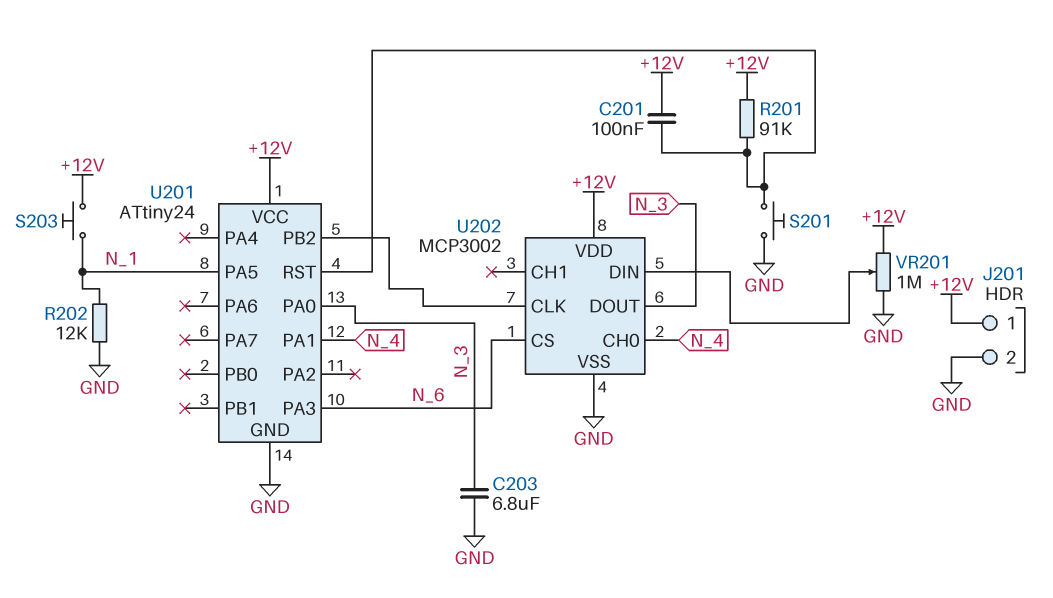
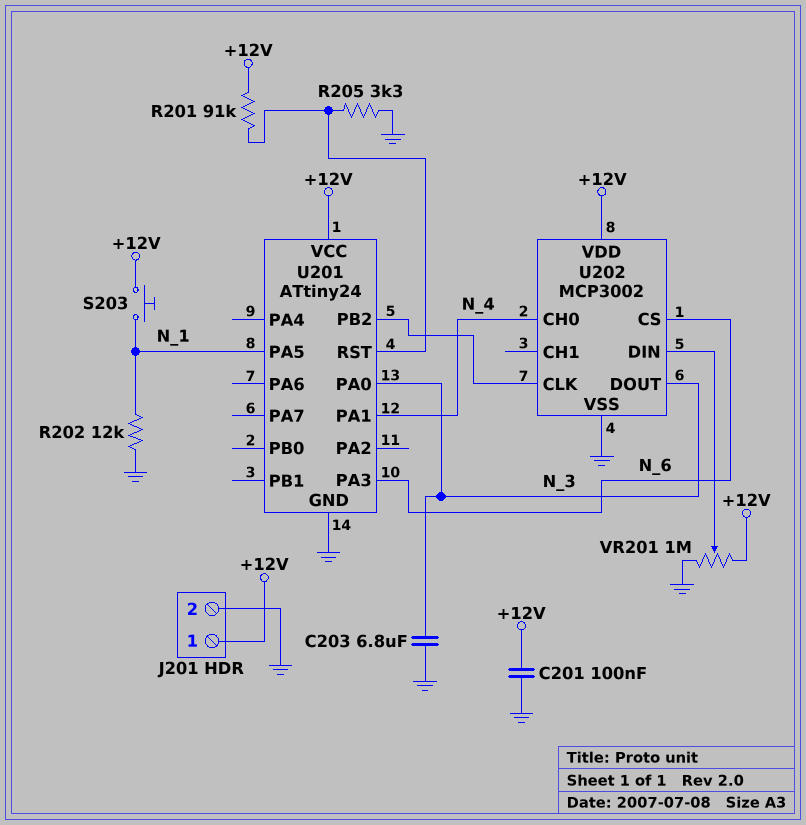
C201: 100nF (+12V, U201/RST) -> 100nF (+12V, GND)
R205: none -> 3.3k (GND, U201/RST)
S201: button (GND, U201/RST) -> none

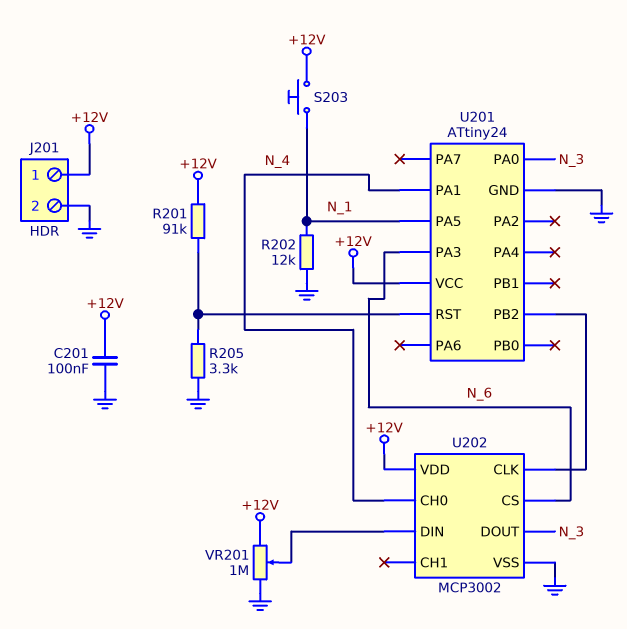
C203: 6.8uF (GND, N_3) -> none

